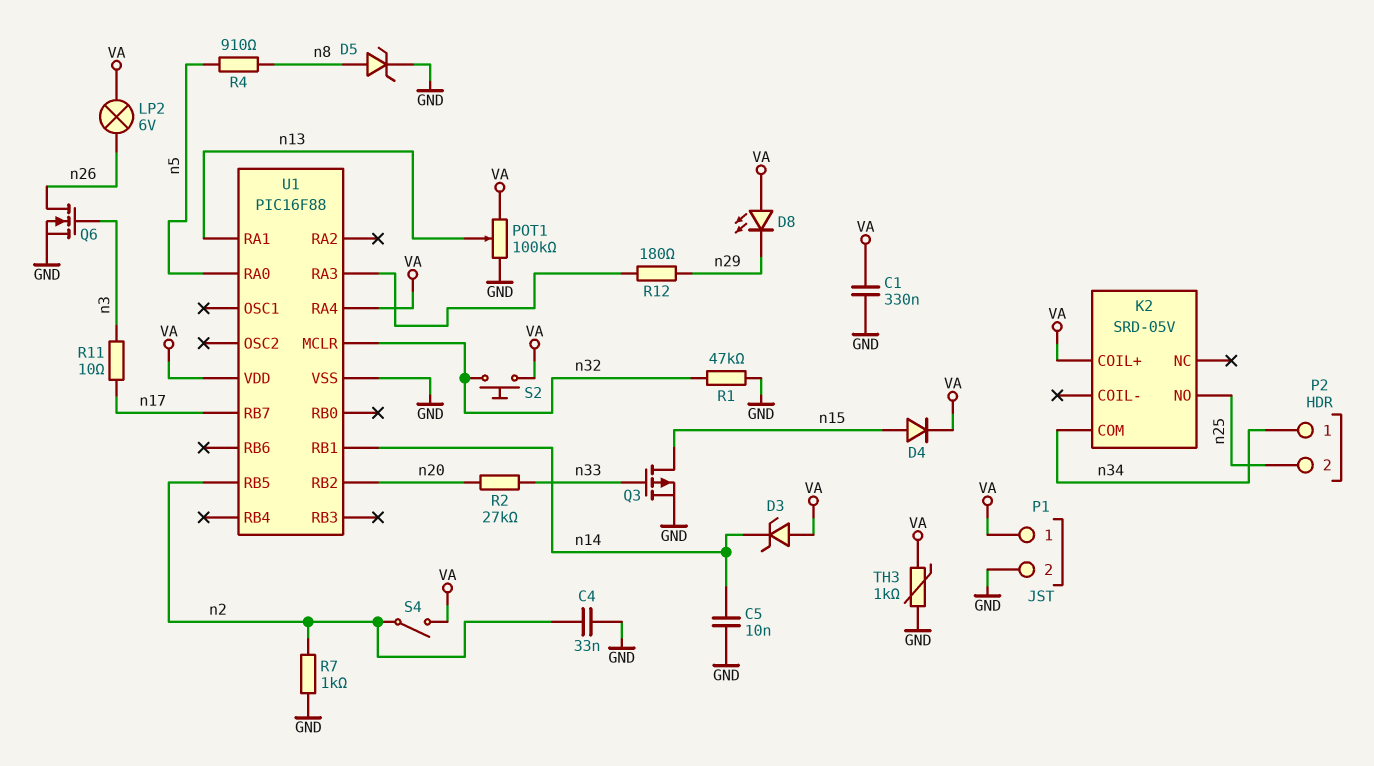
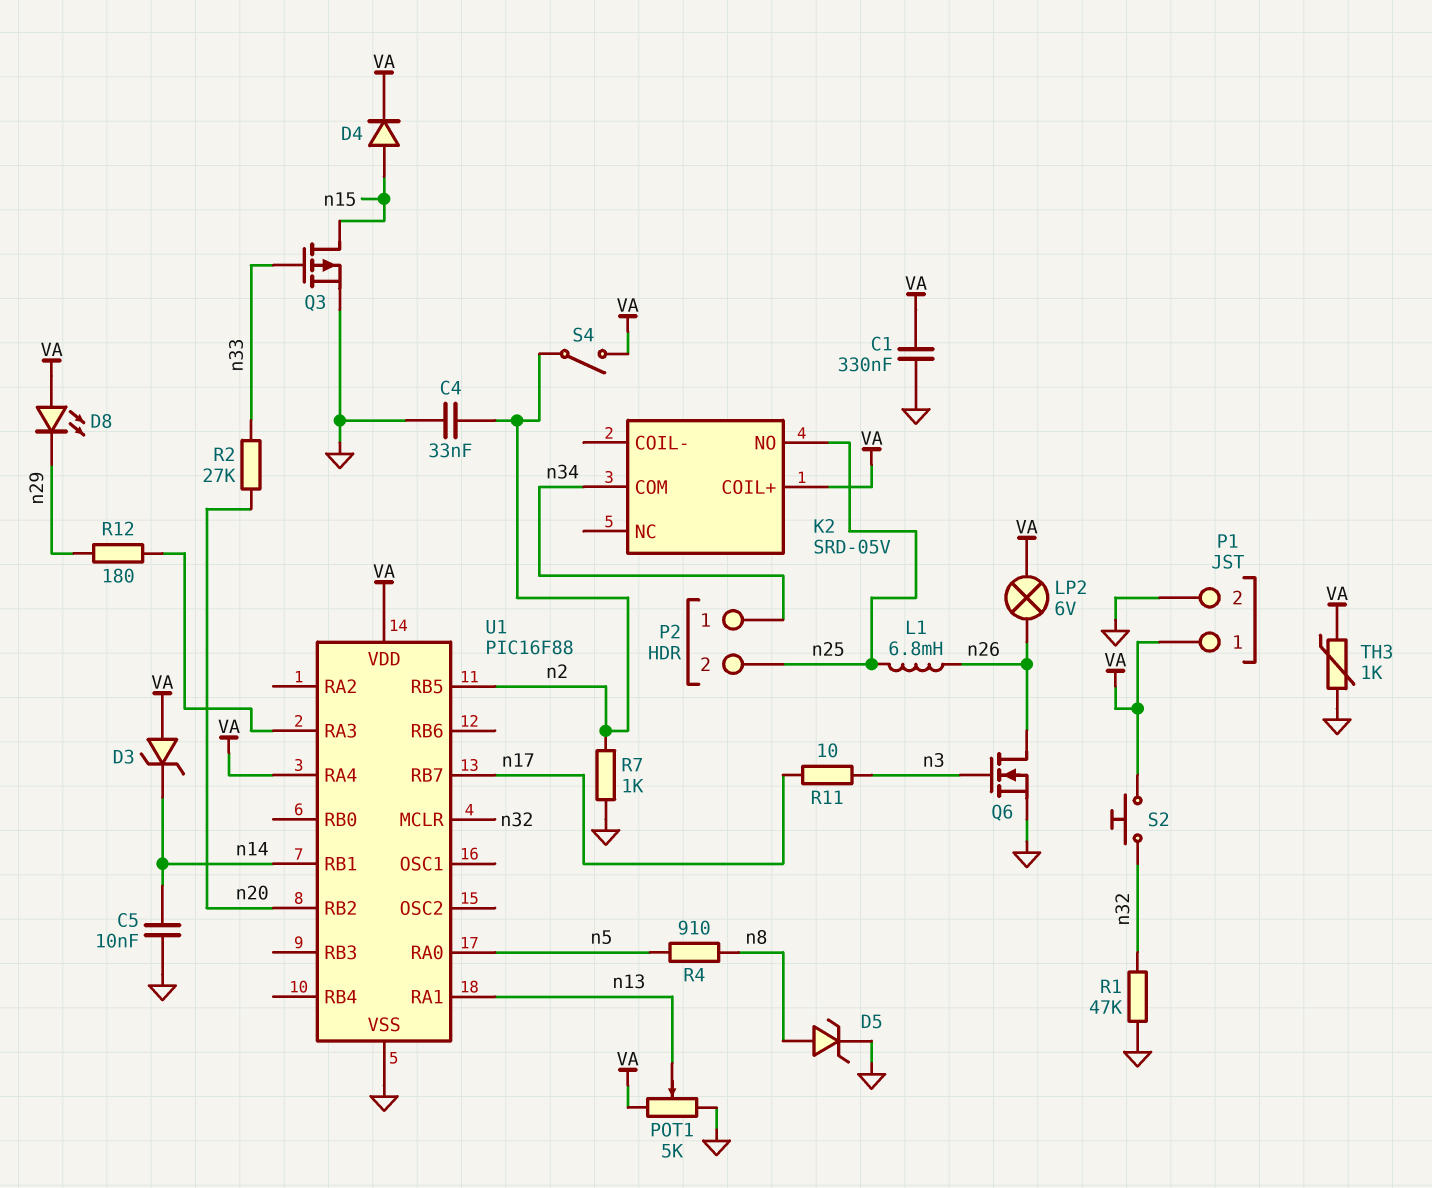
L1: none -> 6.8mH (n25, n26)
POT1: 100k (GND, VA, wiper n13) -> 5k (GND, VA, wiper n13)

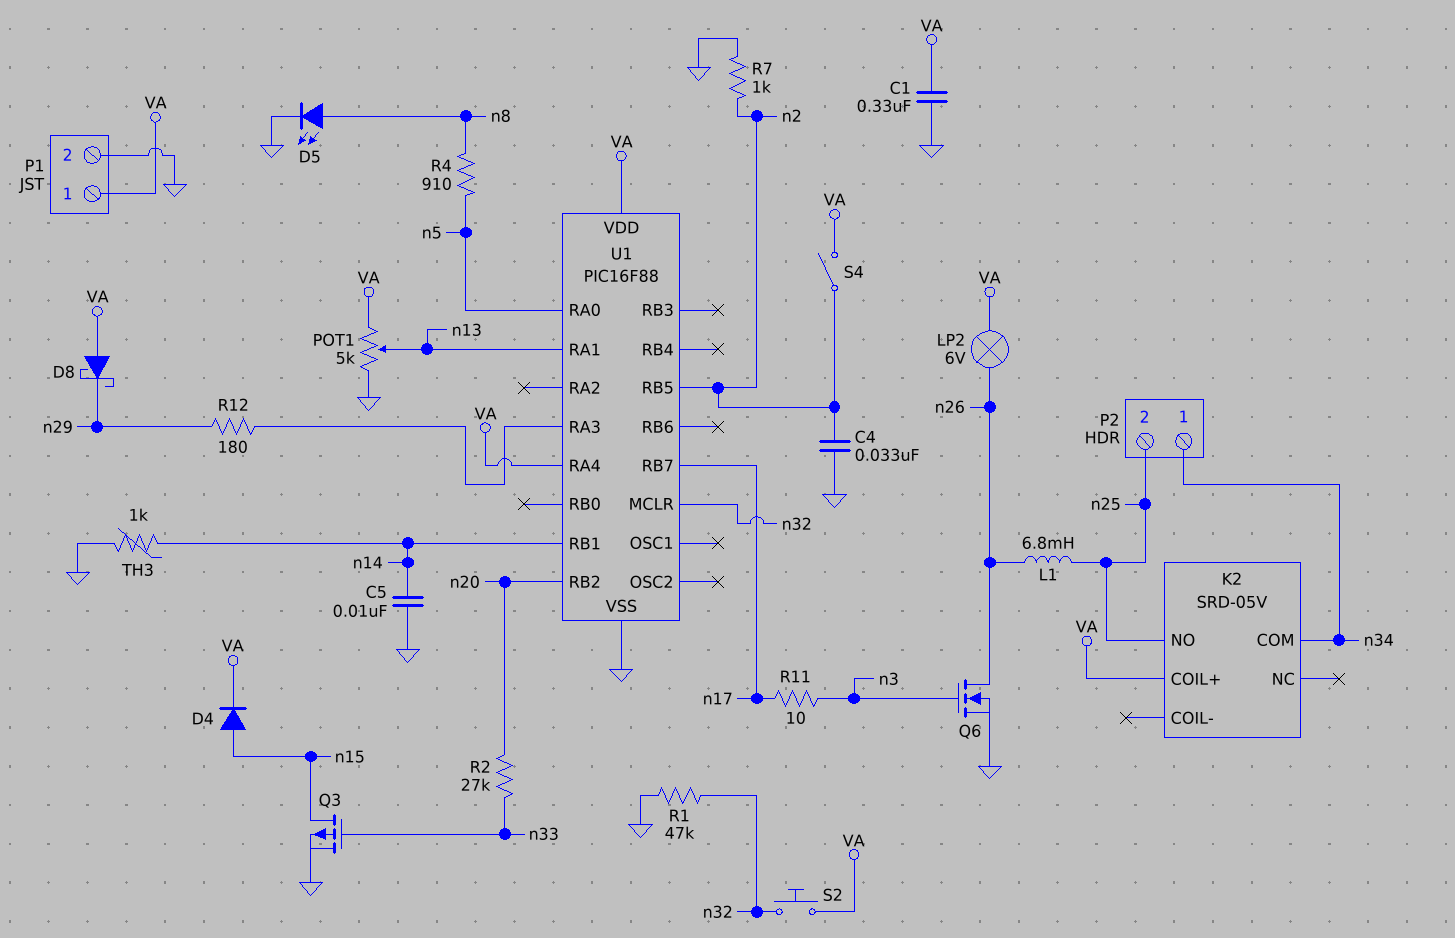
D3: zener (A VA, K n14) -> none
D5: zener (A n8, K GND) -> LED (A n8, K GND)
D8: LED (A VA, K n29) -> schottky (A VA, K n29)
TH3: 1k (GND, VA) -> 1k (GND, n14)

